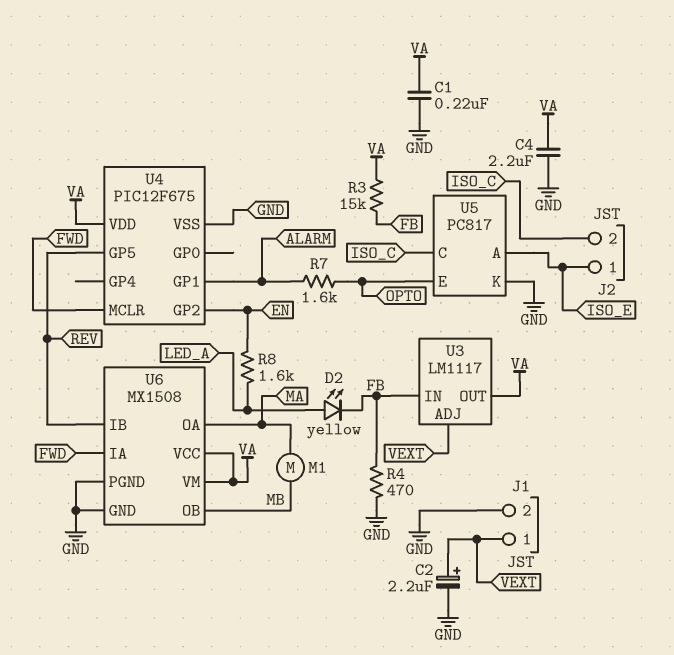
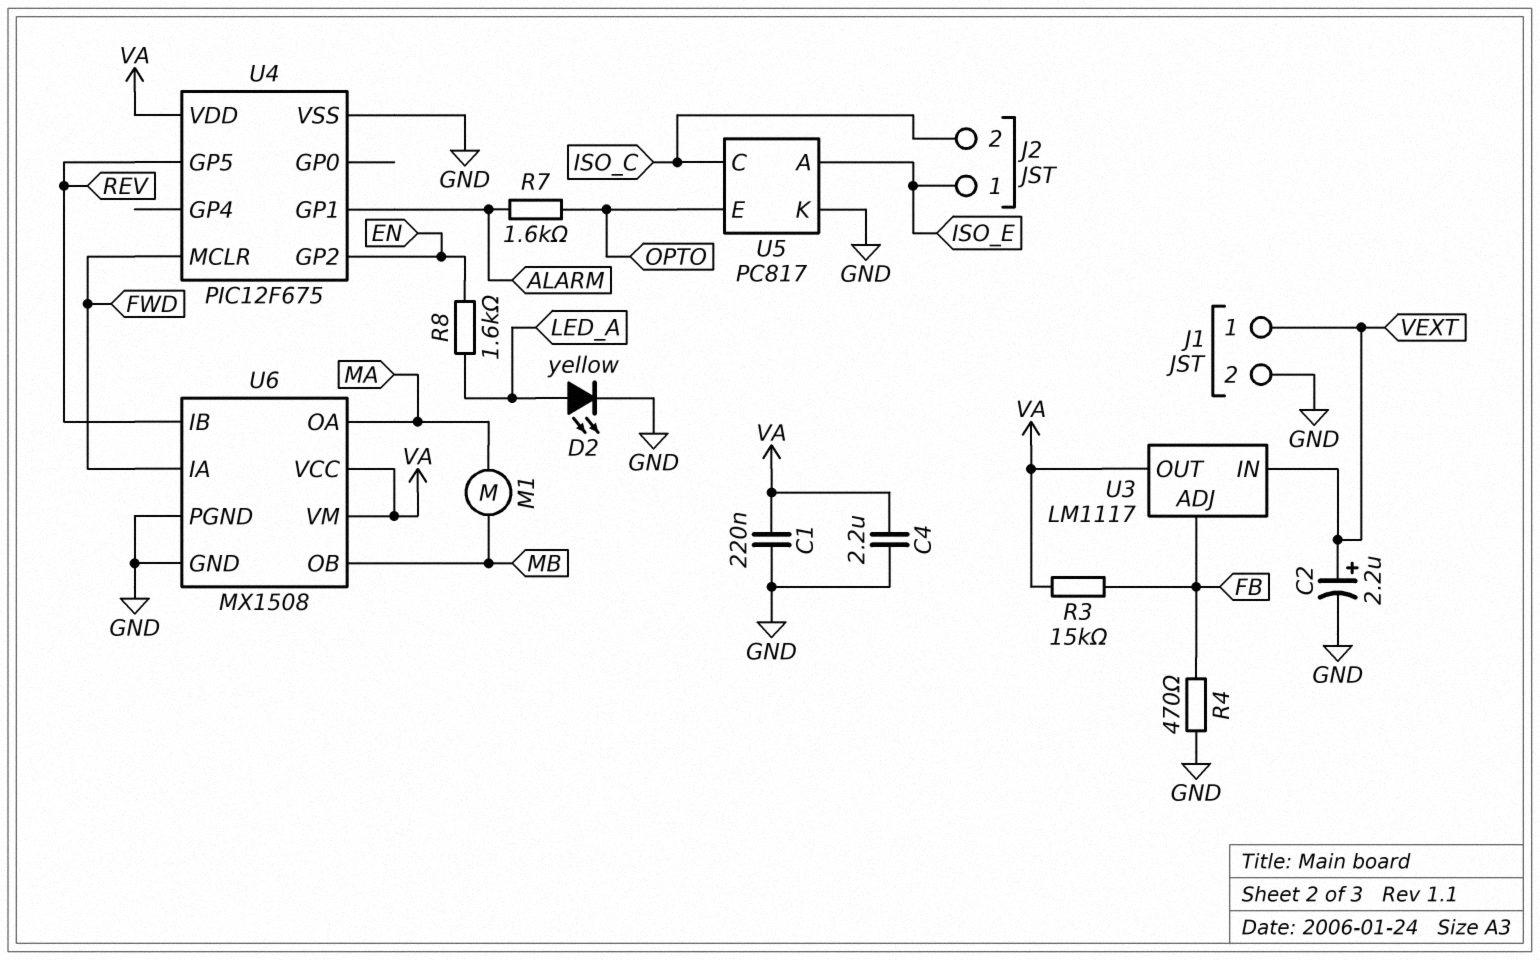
D2: LED yellow (A LED_A, K FB) -> LED yellow (A LED_A, K GND)
U3 pin ADJ: VEXT -> FB
U3 pin IN: FB -> VEXT

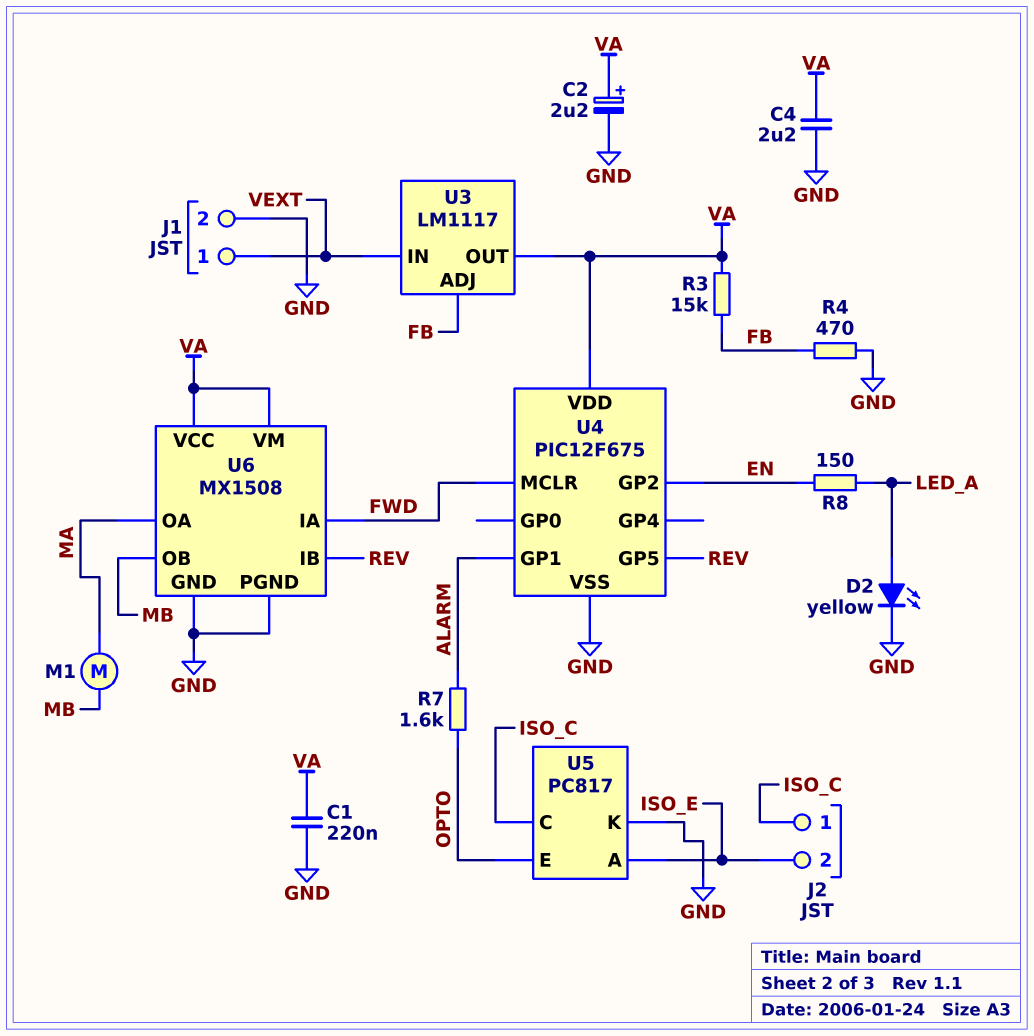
C2: 2.2uF (plus VEXT, minus GND) -> 2.2uF (plus VA, minus GND)
J2 pin 1: ISO_E -> ISO_C
J2 pin 2: ISO_C -> ISO_E
R8: 1.6k (EN, LED_A) -> 150 (EN, LED_A)

